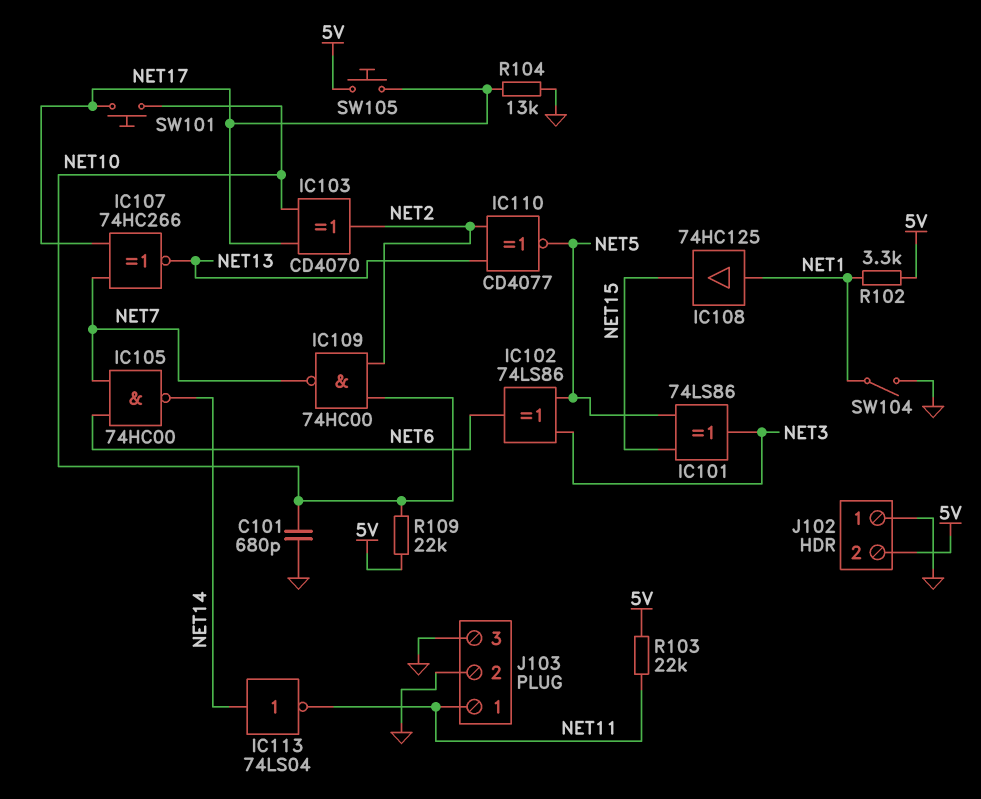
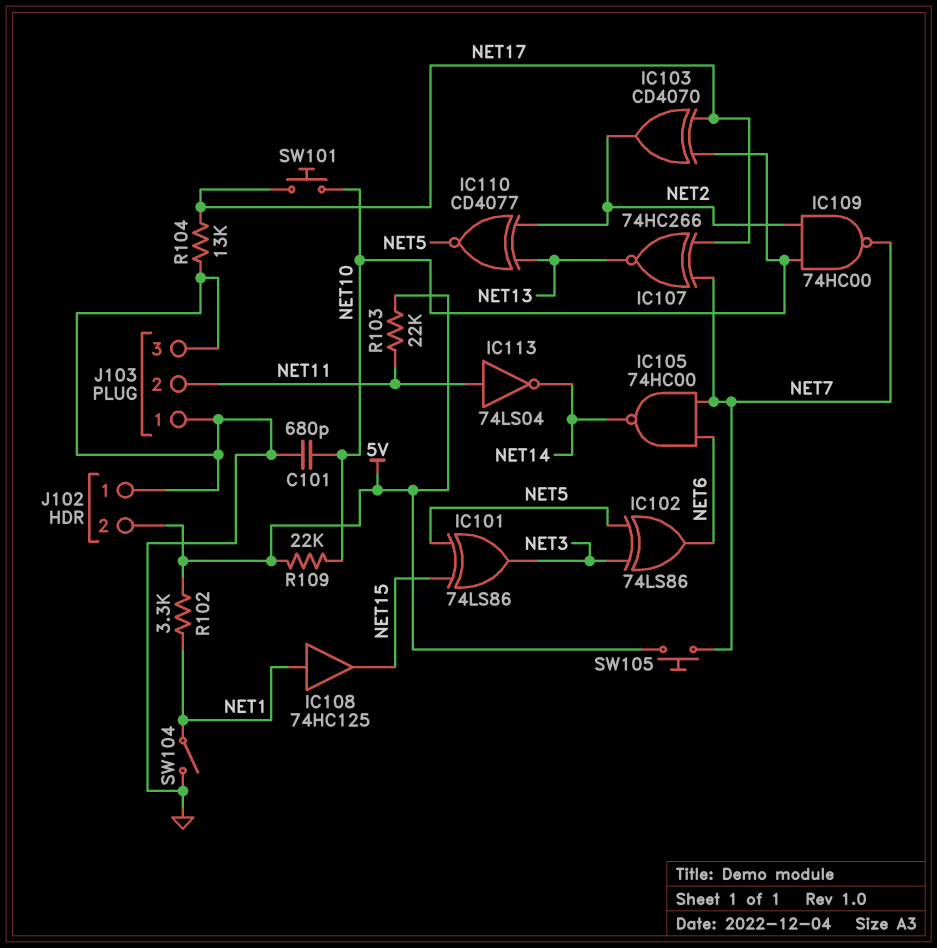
IC113: NOT 74LS04 (in NET14, out NET11) -> NOT 74LS04 (in NET11, out NET14)
J103 pin 1: NET11 -> GND
J103 pin 2: GND -> NET11
SW105: button (5V, NET17) -> button (5V, NET7)

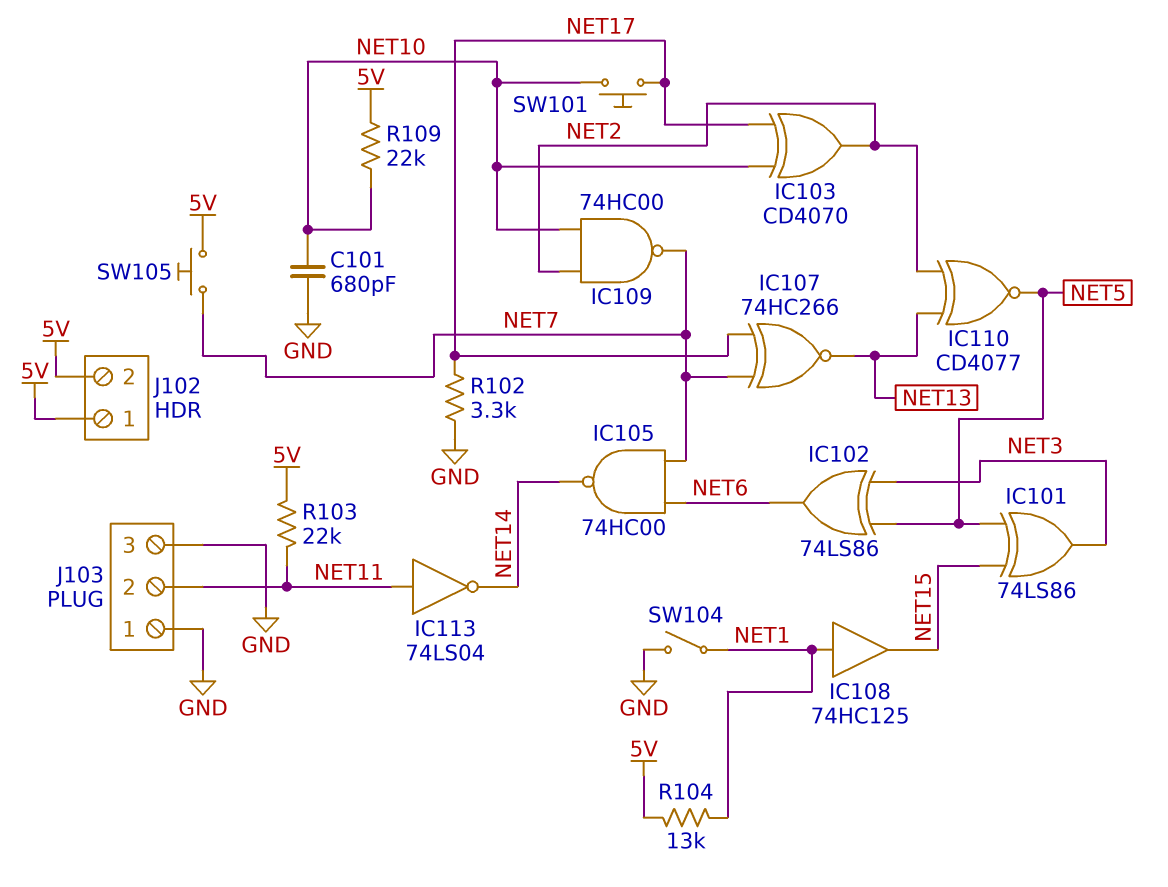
J102 pin 1: GND -> 5V
R102: 3.3k (5V, NET1) -> 3.3k (GND, NET17)
R104: 13k (GND, NET17) -> 13k (5V, NET1)

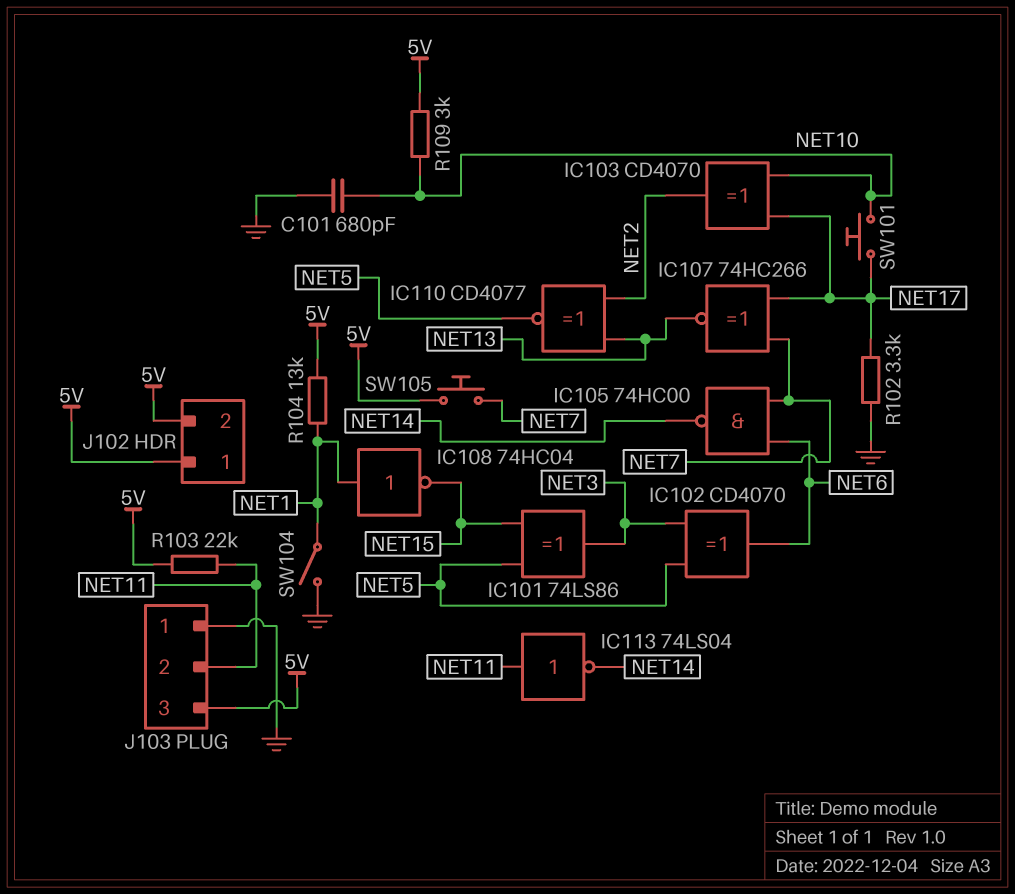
IC102: XOR 74LS86 (in NET3, in NET5, out NET6) -> XOR CD4070 (in NET3, in NET5, out NET6)
IC108: buffer 74HC125 (in NET1, out NET15) -> NOT 74HC04 (in NET1, out NET15)
IC109: NAND 74HC00 (in NET2, in NET10, out NET7) -> none
J103 pin 3: GND -> 5V
R109: 22k (5V, NET10) -> 3k (5V, NET10)

